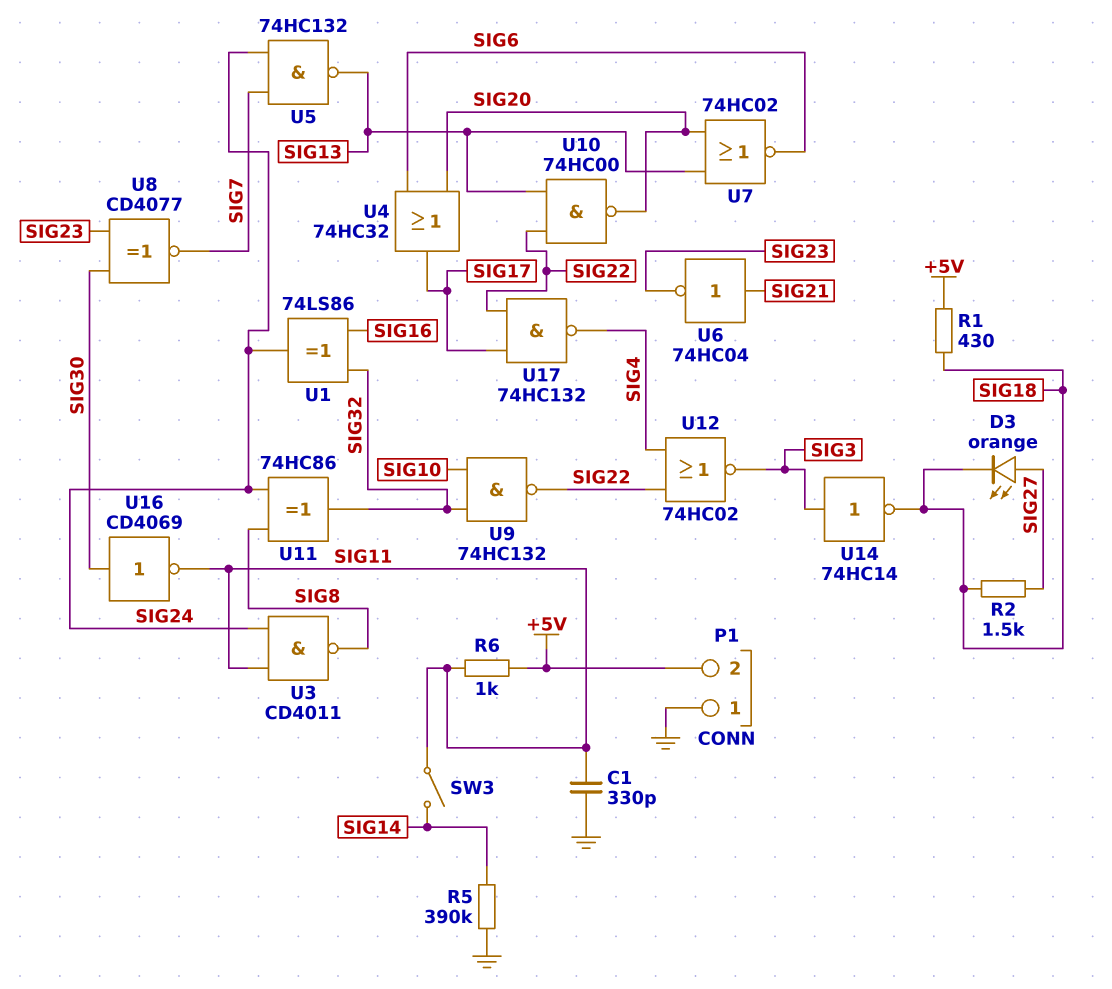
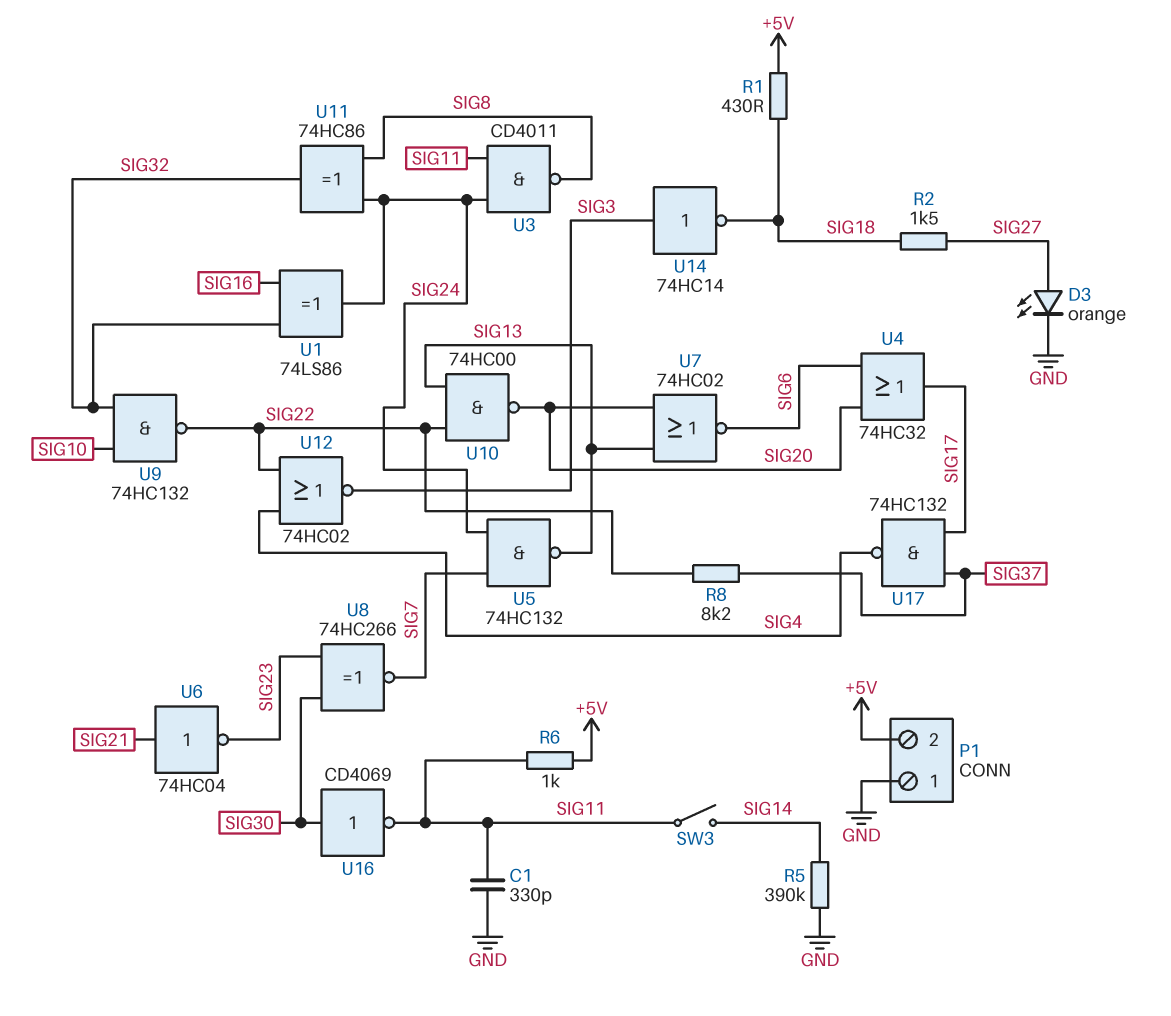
D3: LED orange (A SIG27, K SIG18) -> LED orange (A SIG27, K GND)
R8: none -> 8.2k (SIG22, SIG37)
U8: XNOR CD4077 (in SIG23, in SIG30, out SIG7) -> XNOR 74HC266 (in SIG23, in SIG30, out SIG7)
U17: NAND 74HC132 (in SIG17, in SIG22, out SIG4) -> NAND 74HC132 (in SIG17, in SIG37, out SIG4)

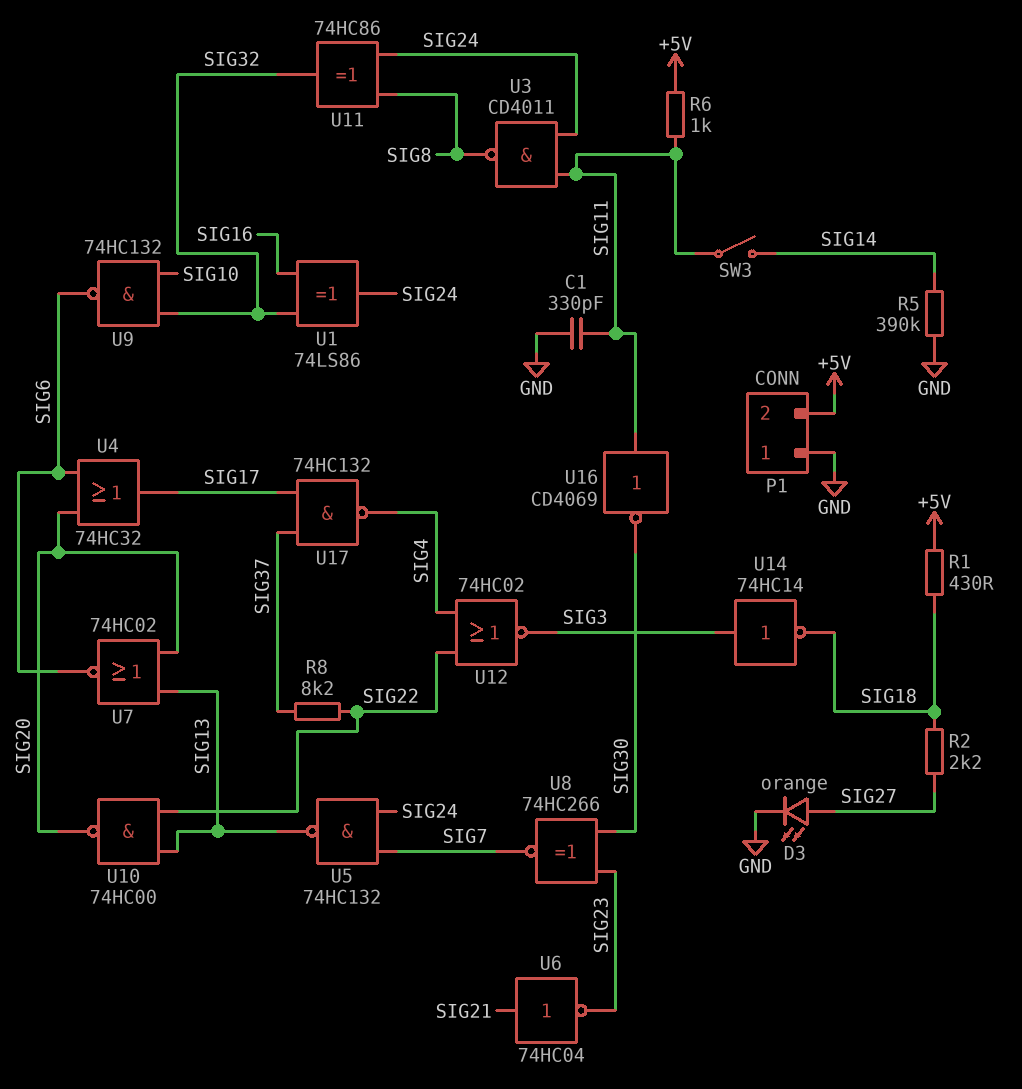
R2: 1.5k (SIG18, SIG27) -> 2.2k (SIG18, SIG27)
U9: NAND 74HC132 (in SIG10, in SIG32, out SIG22) -> NAND 74HC132 (in SIG10, in SIG32, out SIG6)
U16: NOT CD4069 (in SIG30, out SIG11) -> NOT CD4069 (in SIG11, out SIG30)

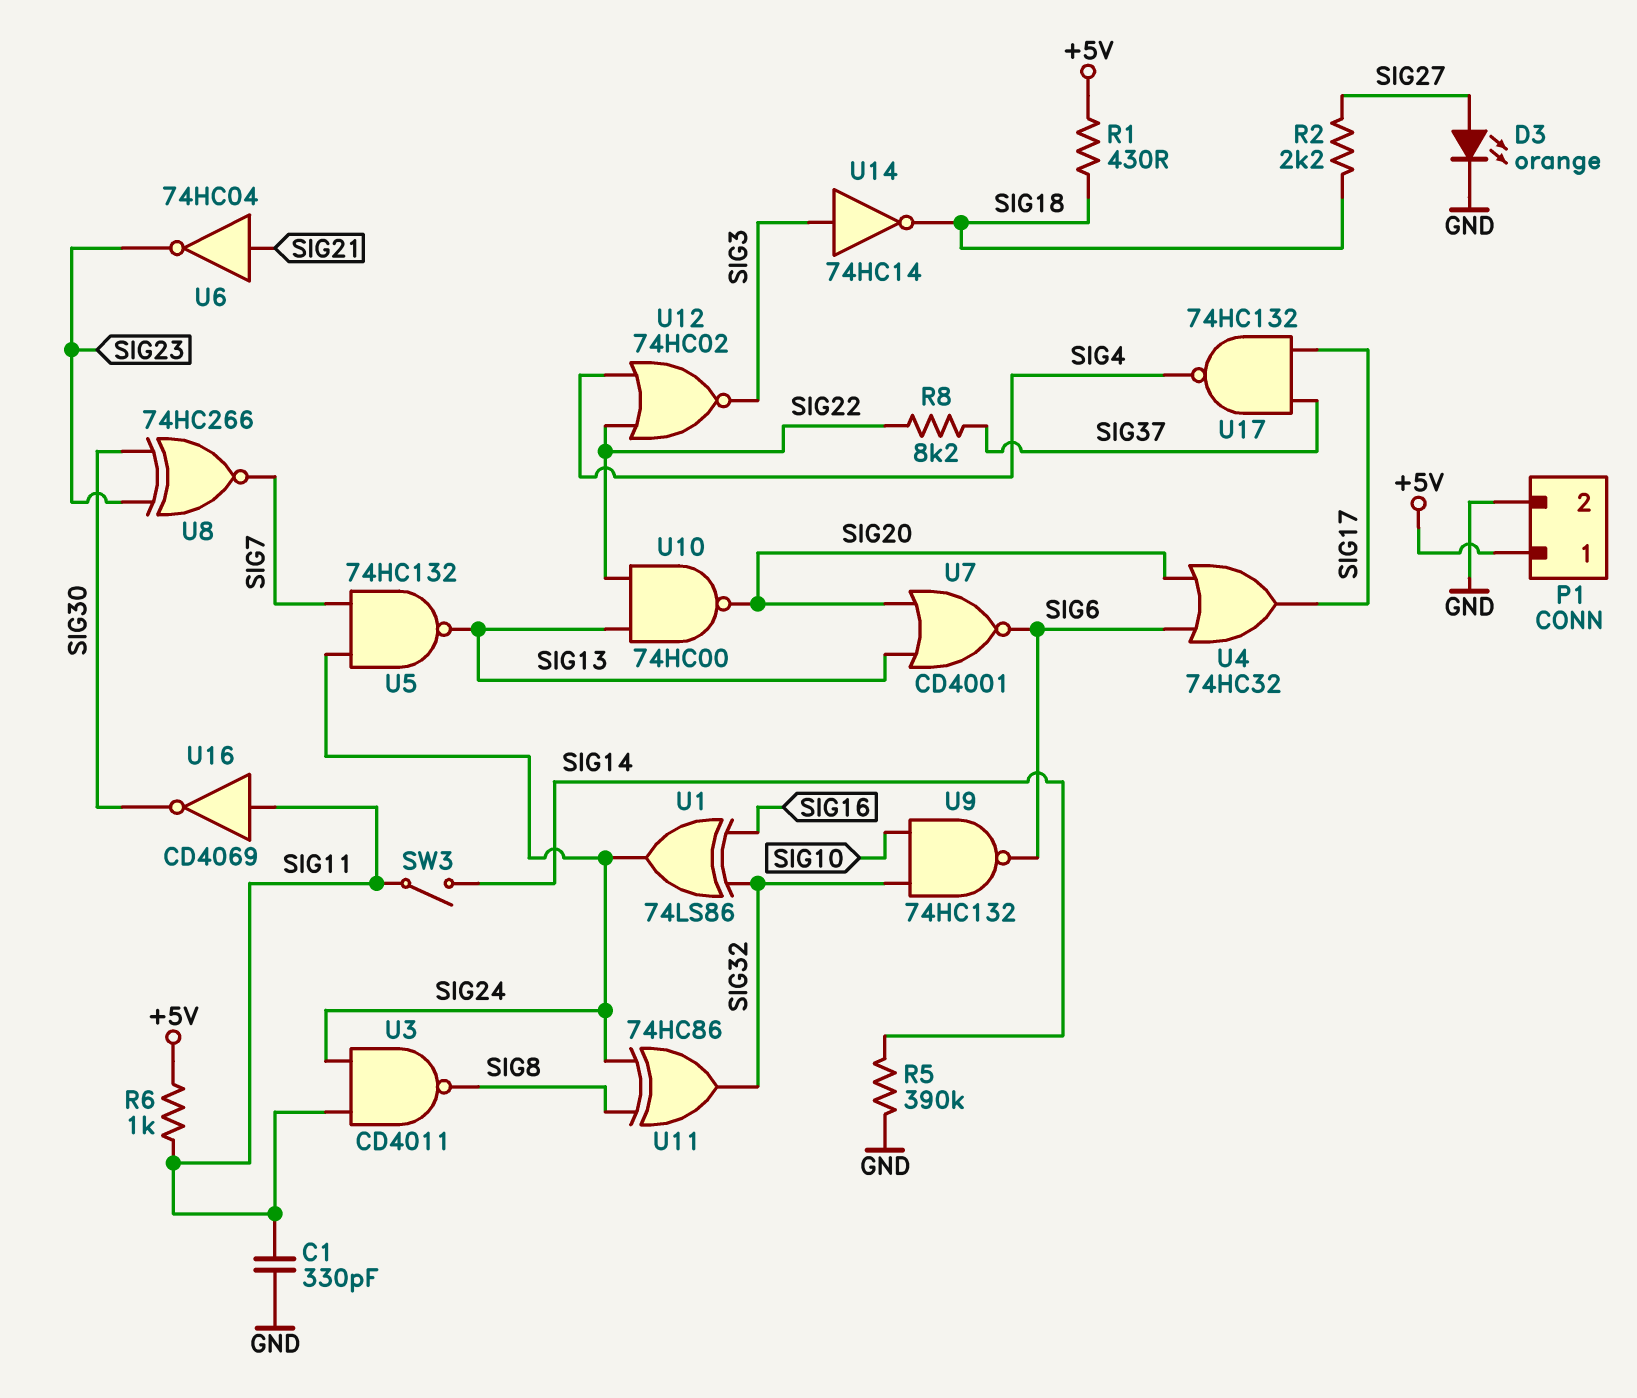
P1 pin 1: GND -> +5V
P1 pin 2: +5V -> GND
U7: NOR 74HC02 (in SIG13, in SIG20, out SIG6) -> NOR CD4001 (in SIG13, in SIG20, out SIG6)

